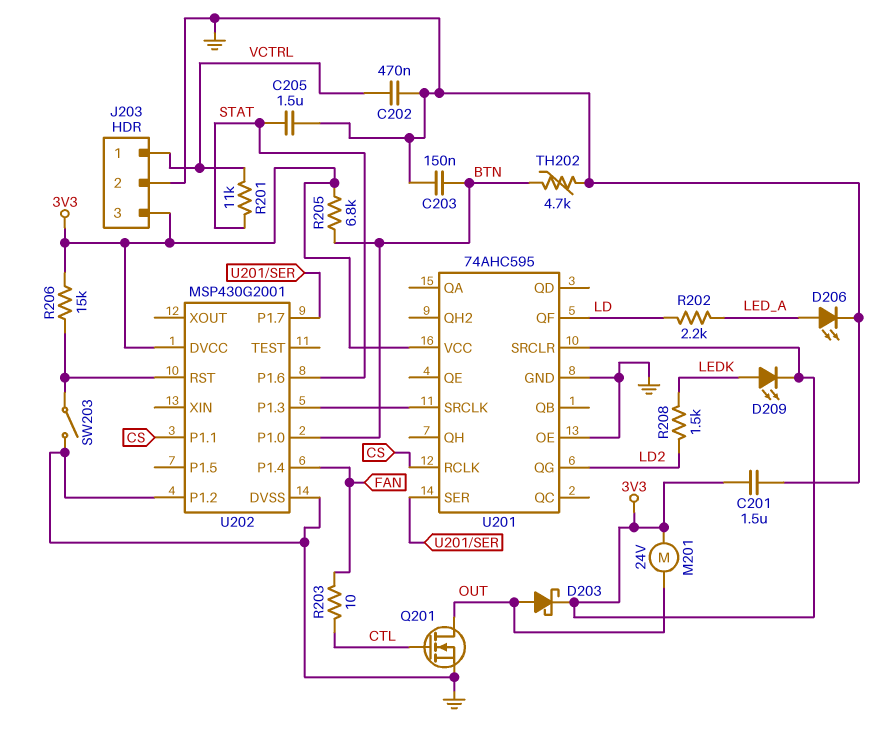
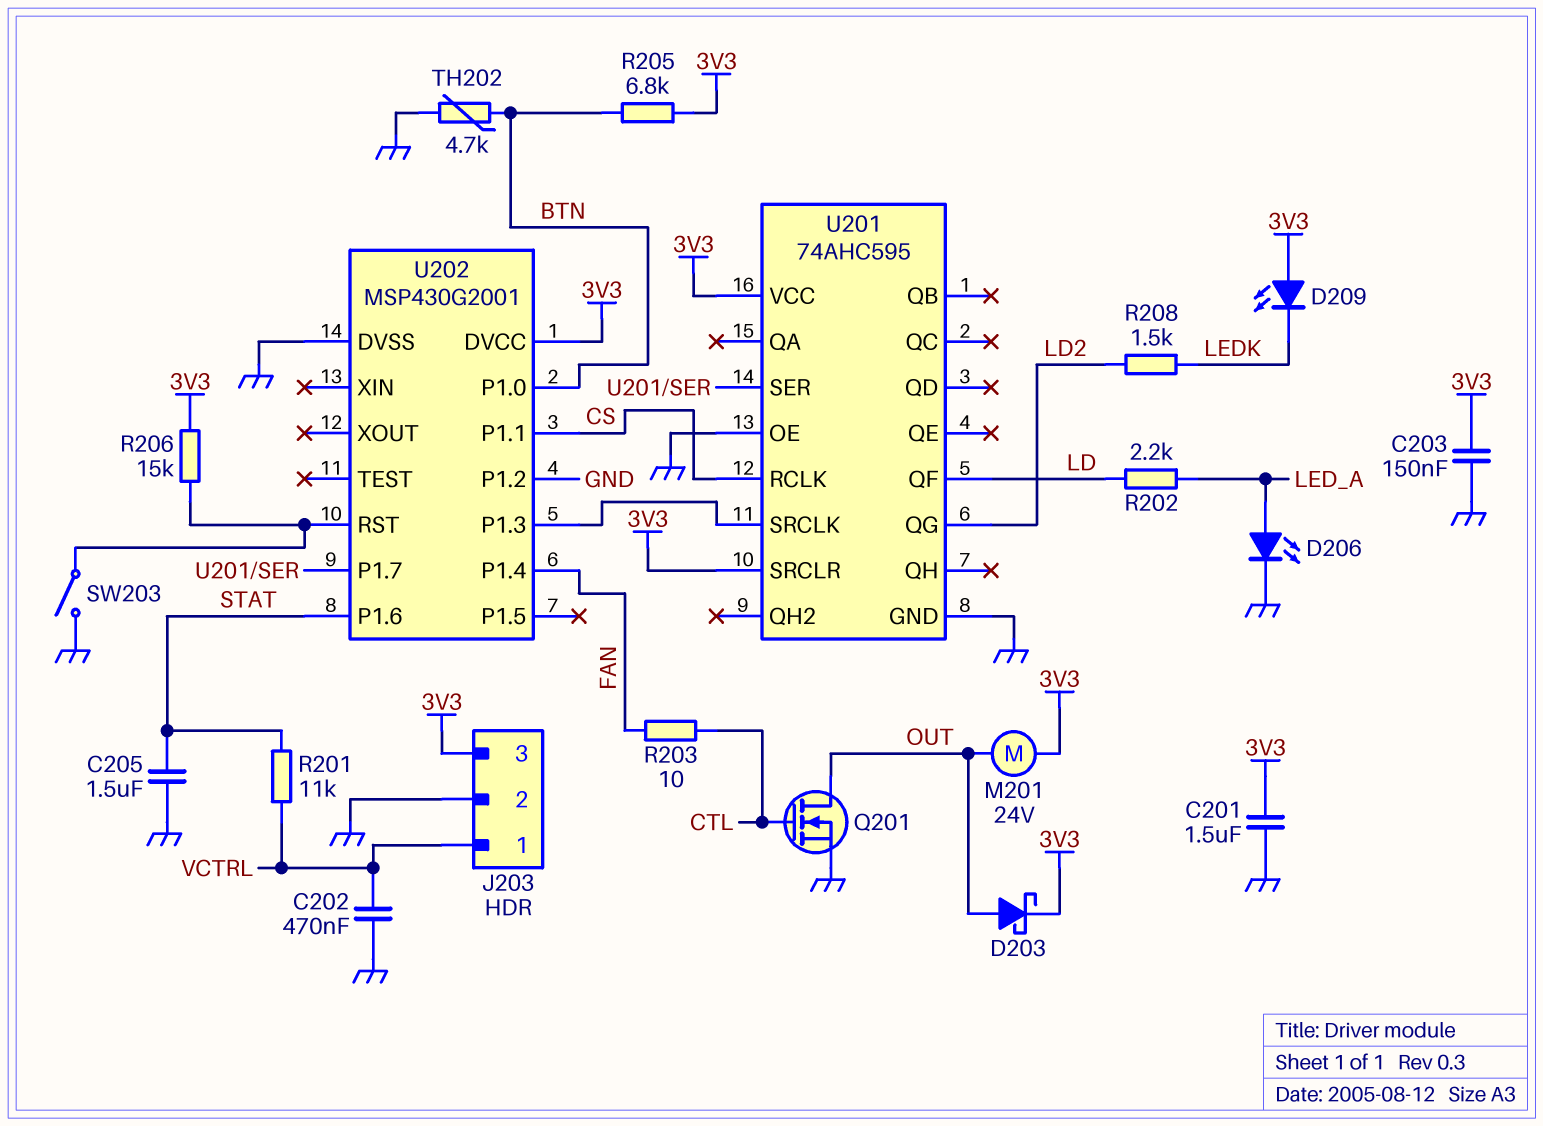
C203: 150nF (BTN, GND) -> 150nF (3V3, GND)
D209: LED (A LEDK, K 3V3) -> LED (A 3V3, K LEDK)

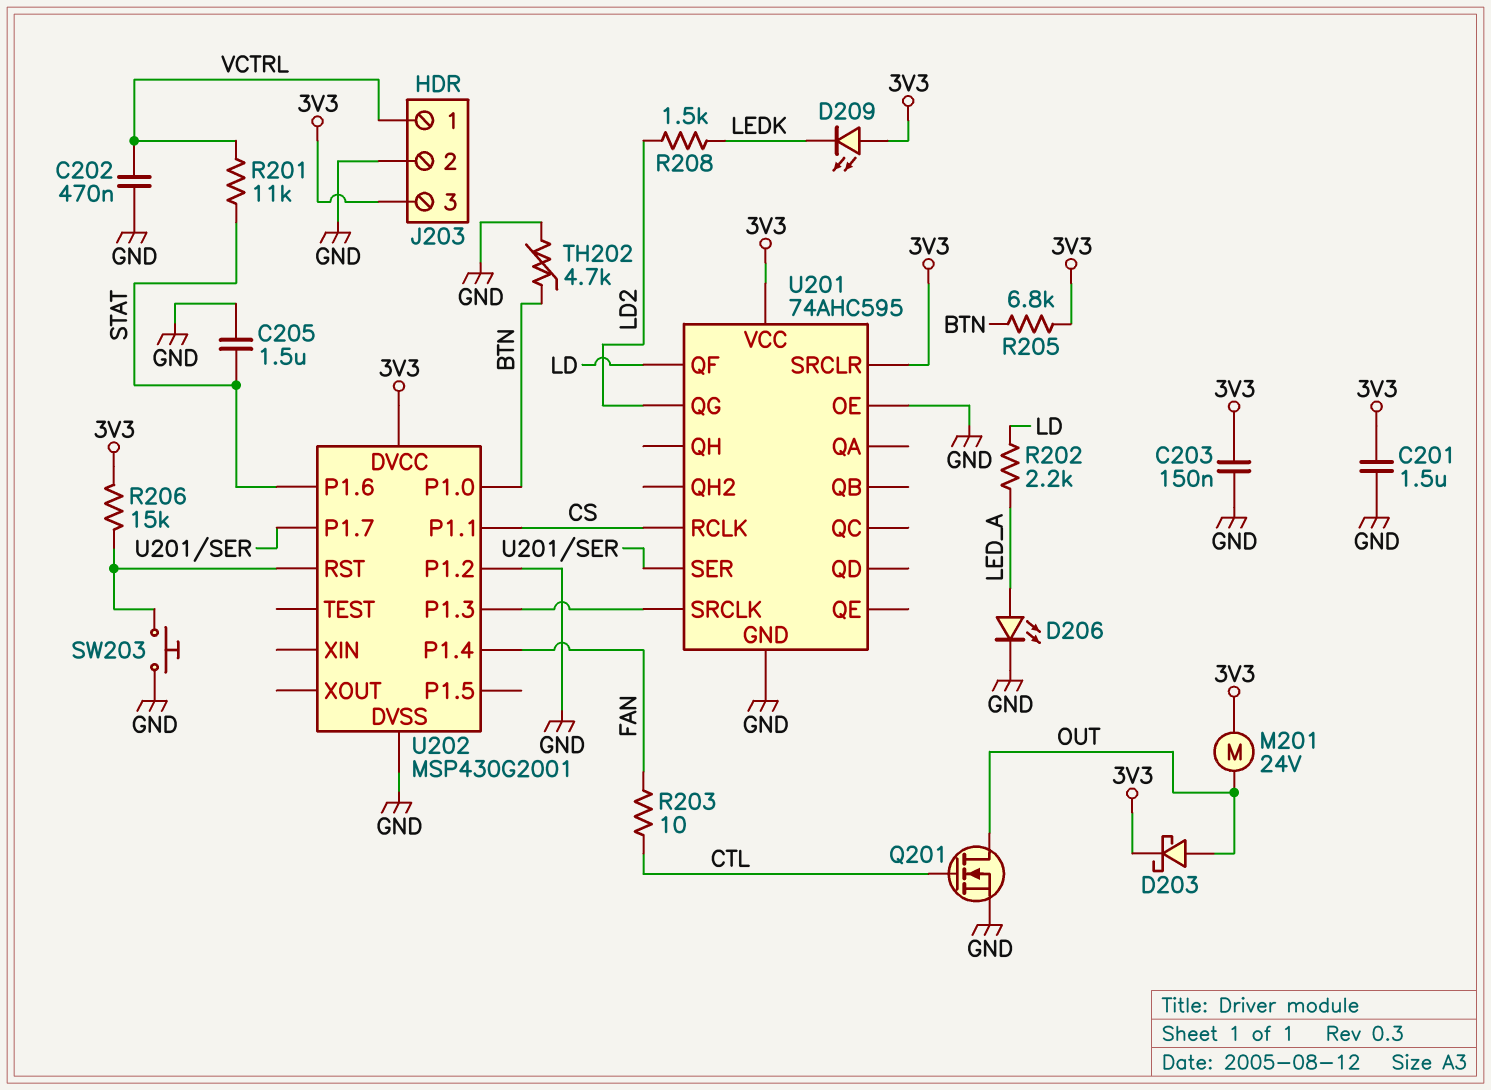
SW203: switch (GND, U202/RST) -> button (GND, U202/RST)

